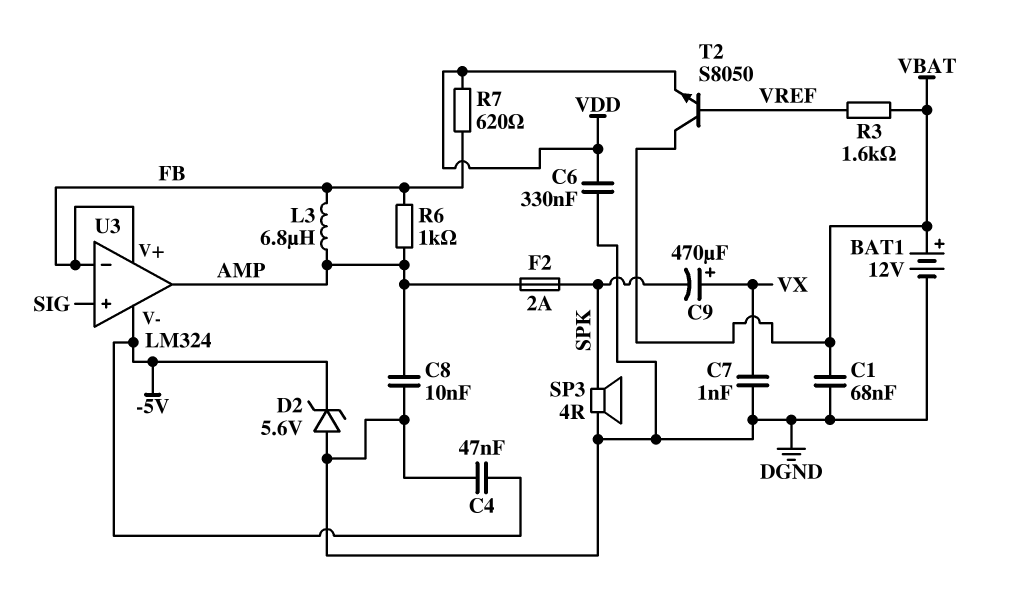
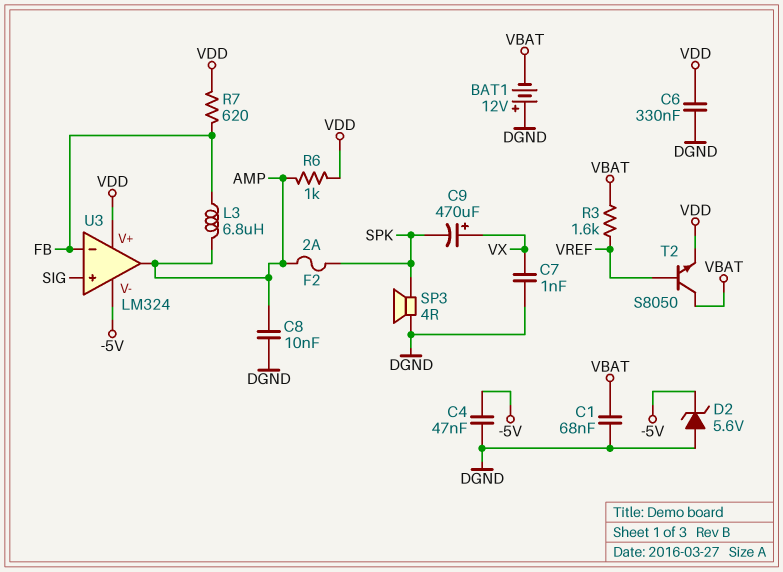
BAT1: 12V (plus VBAT, minus DGND) -> 12V (plus DGND, minus VBAT)
R6: 1k (AMP, FB) -> 1k (AMP, VDD)
U3 pin V+: FB -> VDD

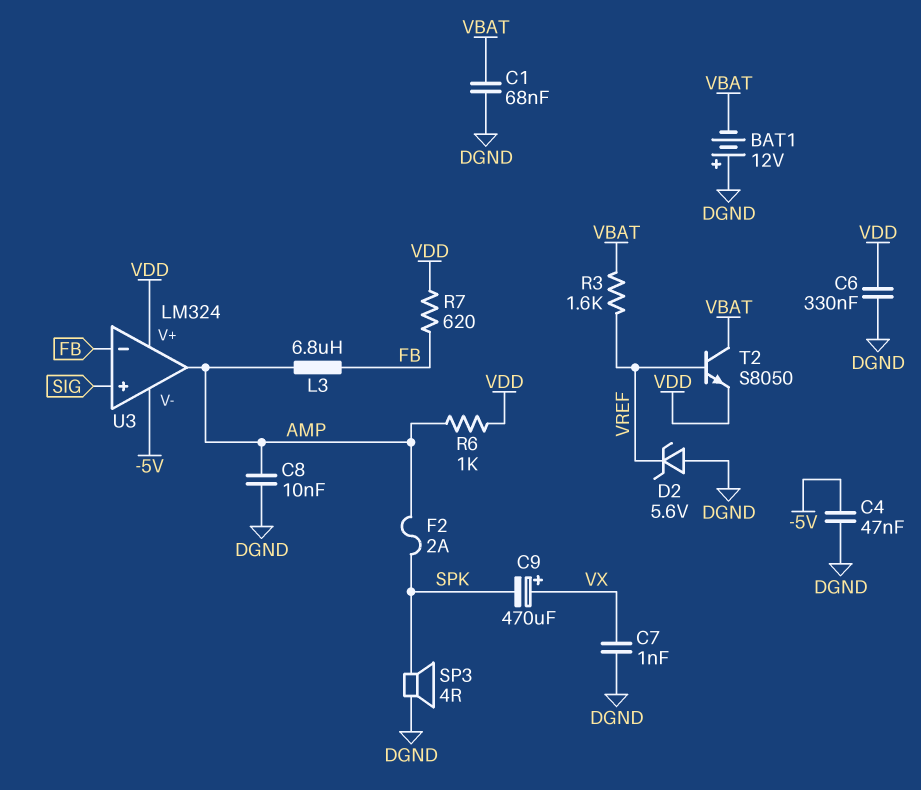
D2: zener 5.6V (A DGND, K -5V) -> zener 5.6V (A DGND, K VREF)

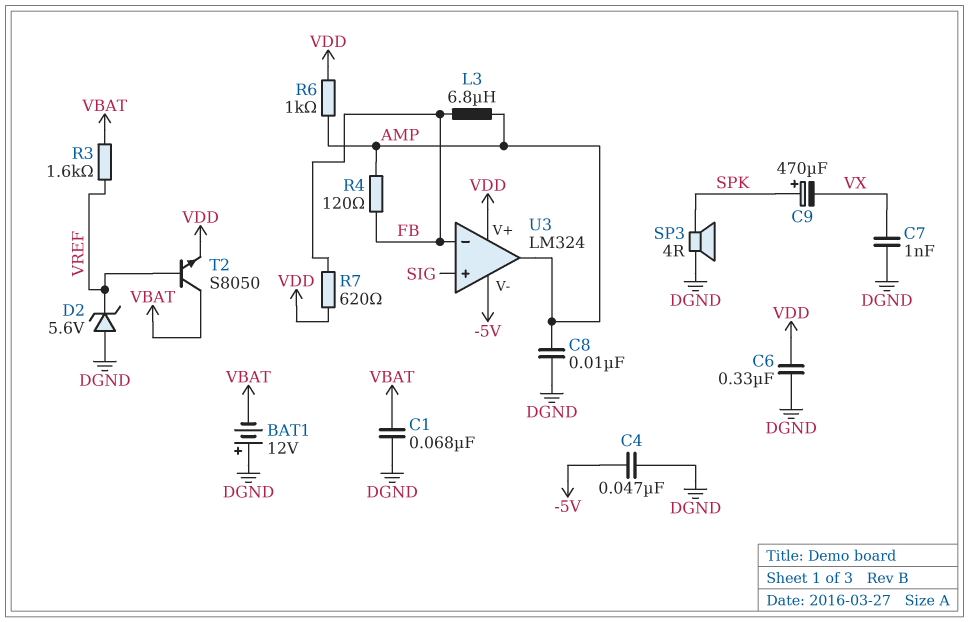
C9: 470uF (plus VX, minus SPK) -> 470uF (plus SPK, minus VX)
F2: 2A (AMP, SPK) -> none
R4: none -> 120 (AMP, FB)

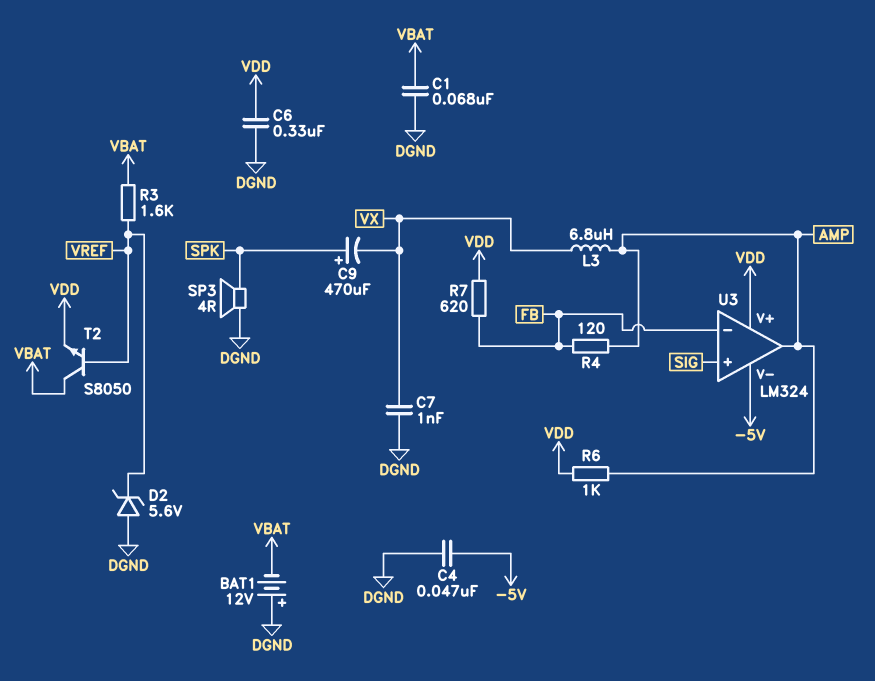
C8: 10nF (AMP, DGND) -> none
L3: 6.8uH (AMP, FB) -> 6.8uH (AMP, VX)

